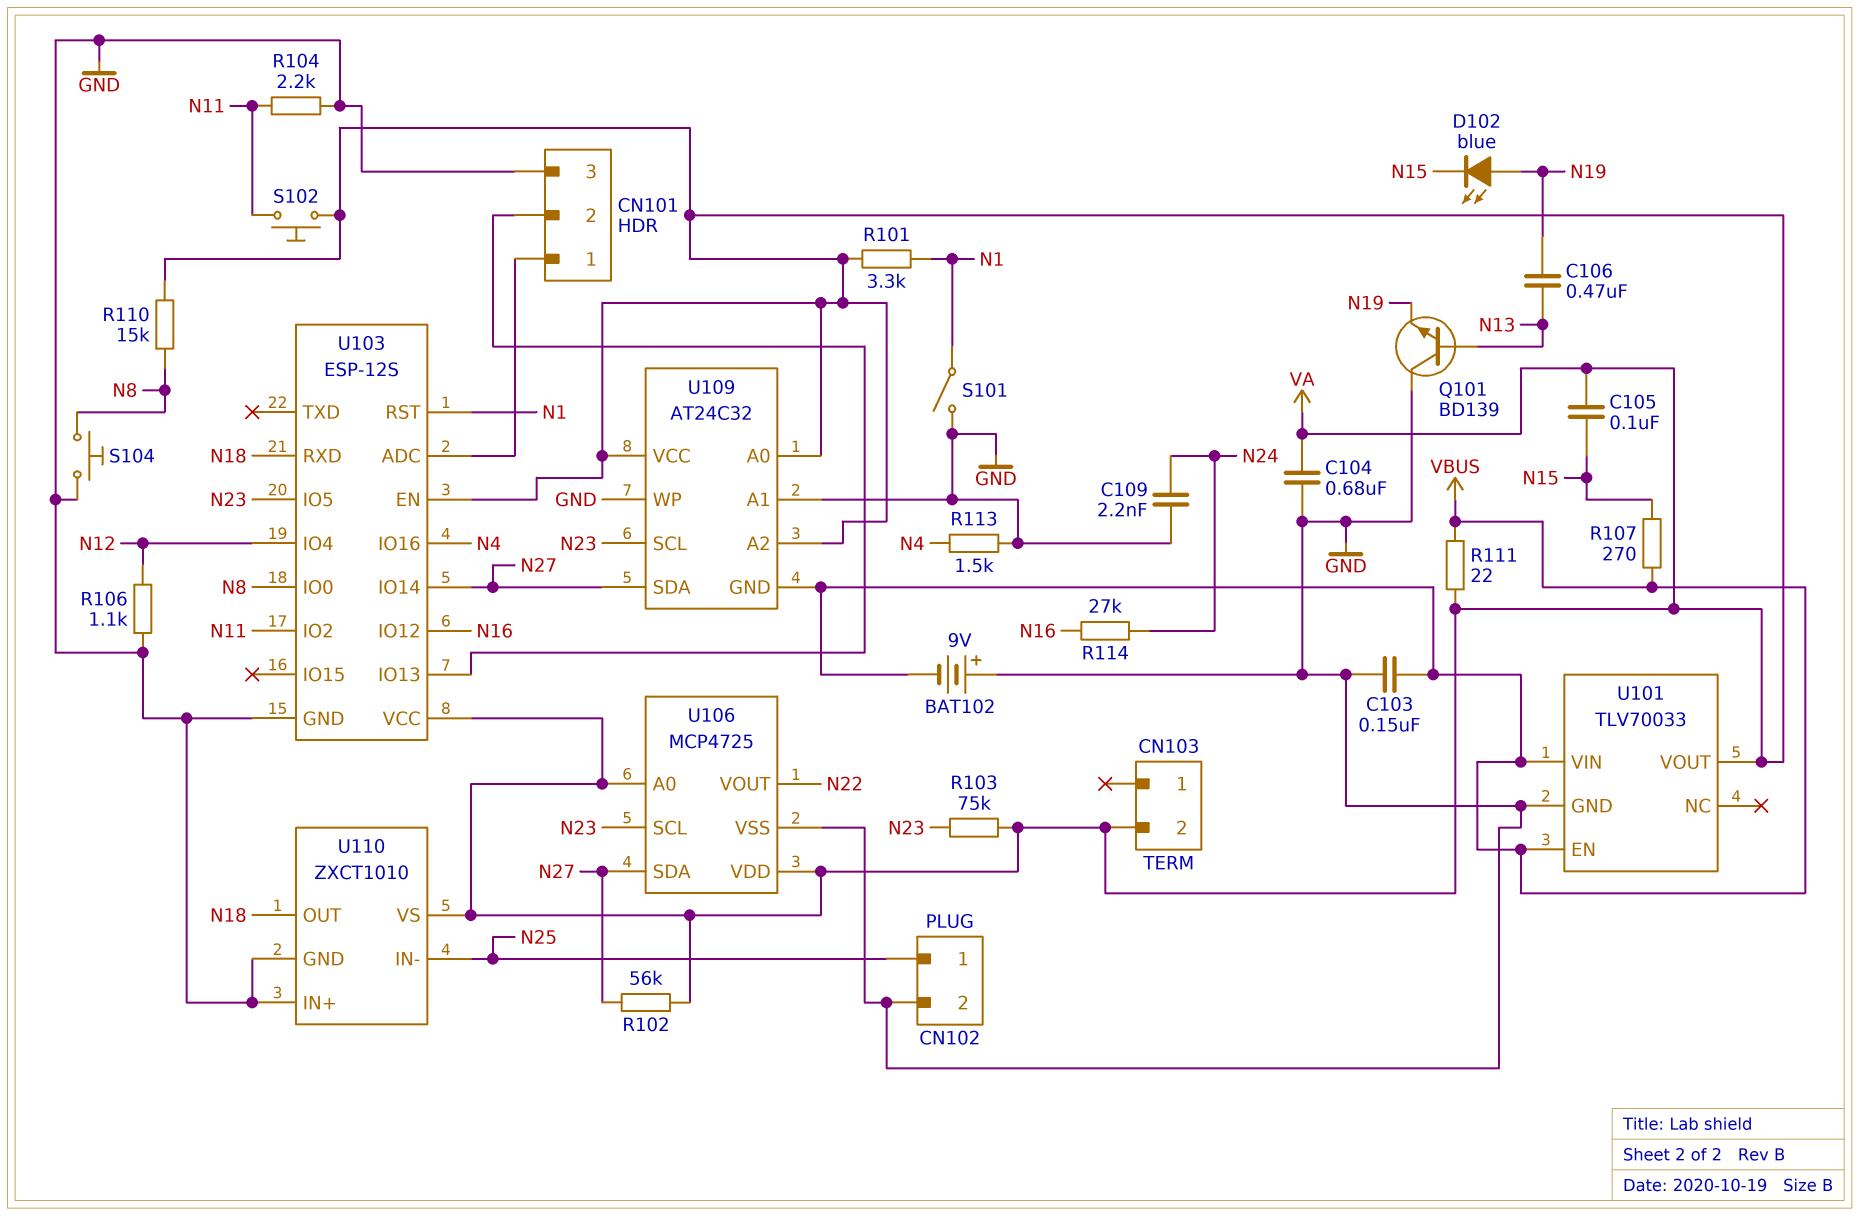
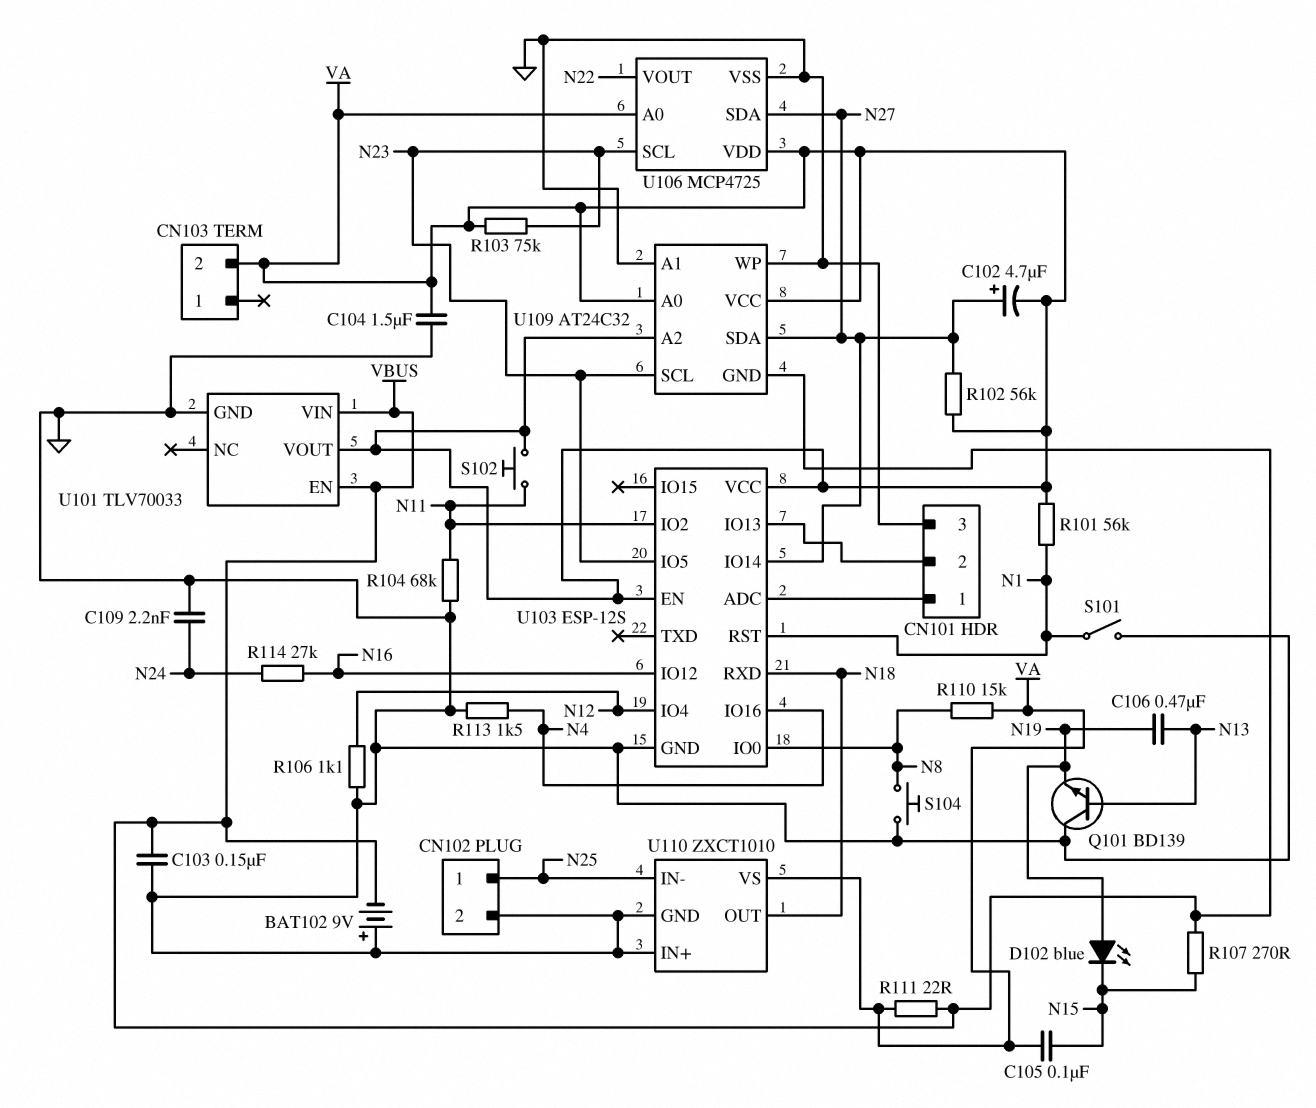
C102: none -> 4.7uF (plus N27, minus VA)
C104: 680nF (GND, VA) -> 1.5uF (GND, VA)
R101: 3.3k (N1, VA) -> 56k (N1, VA)
R104: 2.2k (GND, N11) -> 68k (GND, N11)

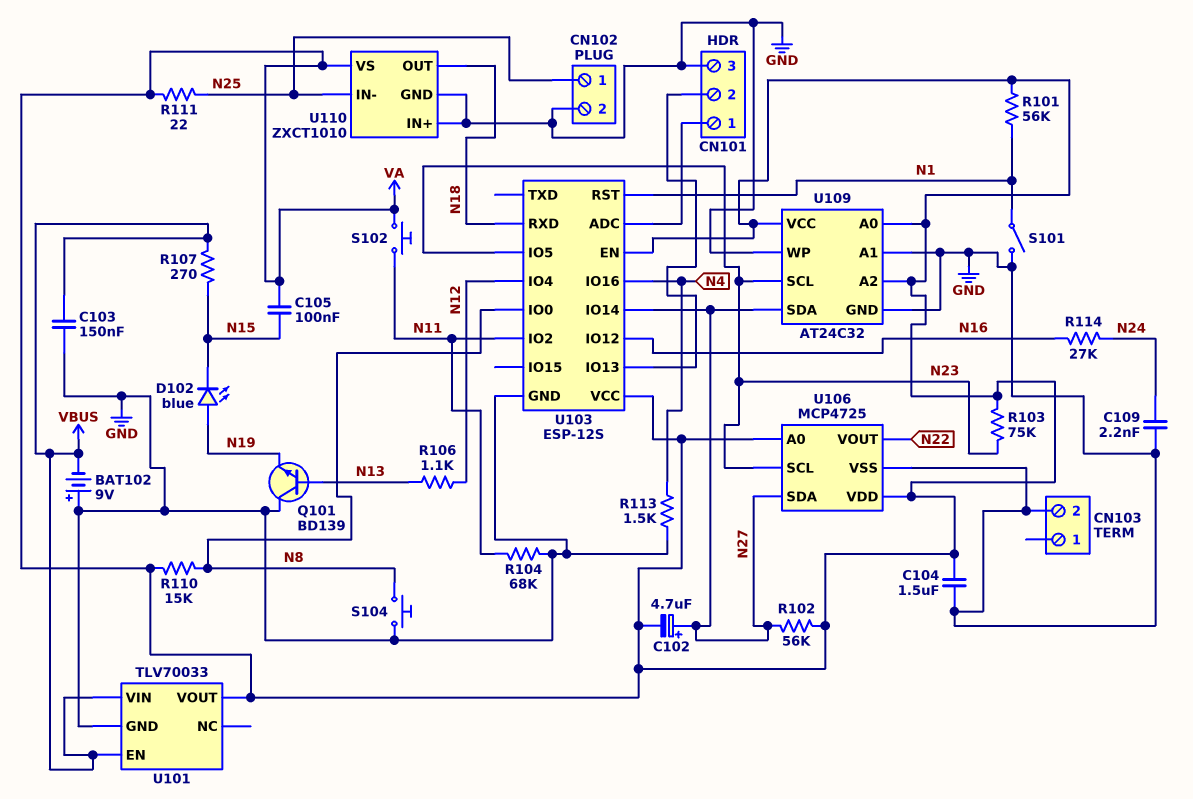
C106: 470nF (N13, N19) -> none
CN103 pin 2: VA -> GND
R106: 1.1k (GND, N12) -> 1.1k (N12, N13)
R111: 22 (VA, VBUS) -> 22 (N25, VA)
U109 pin GND: VBUS -> GND

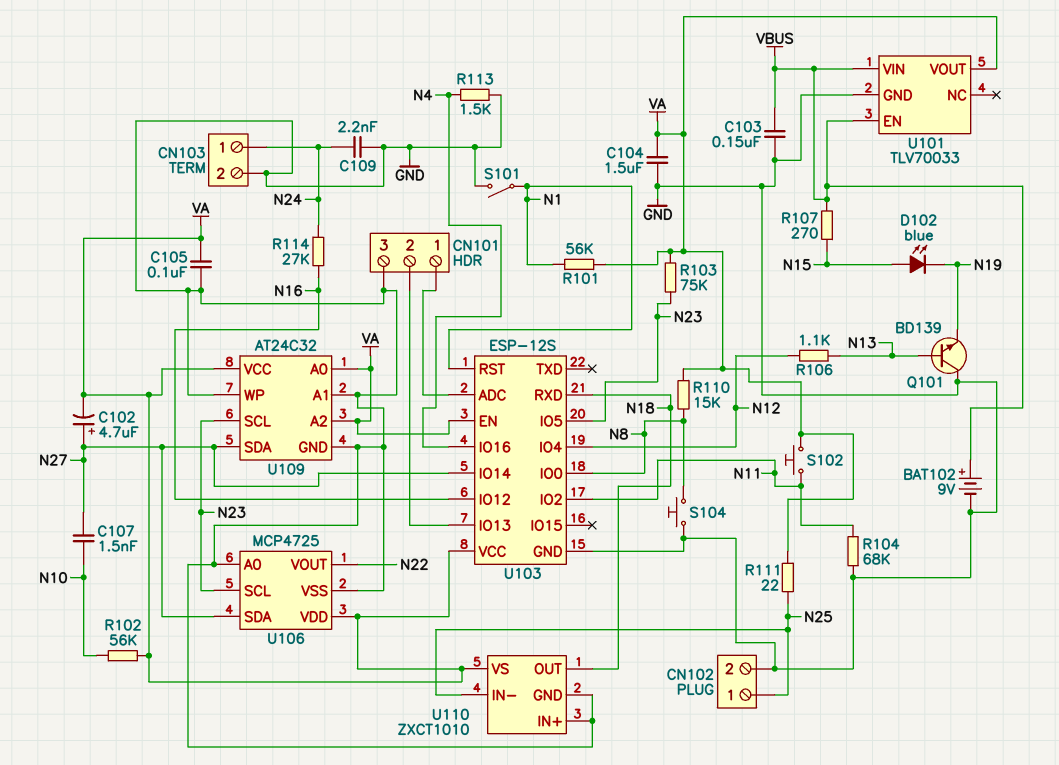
BAT102: 9V (plus GND, minus VBUS) -> 9V (plus VBUS, minus GND)
C105: 100nF (N15, VA) -> 100nF (GND, VA)
C107: none -> 1.5nF (N10, N27)
CN103 pin 1: none -> N24
D102: LED blue (A N19, K N15) -> LED blue (A N15, K N19)
R102: 56k (N27, VA) -> 56k (N10, VA)
U106 pin A0: VA -> GND

